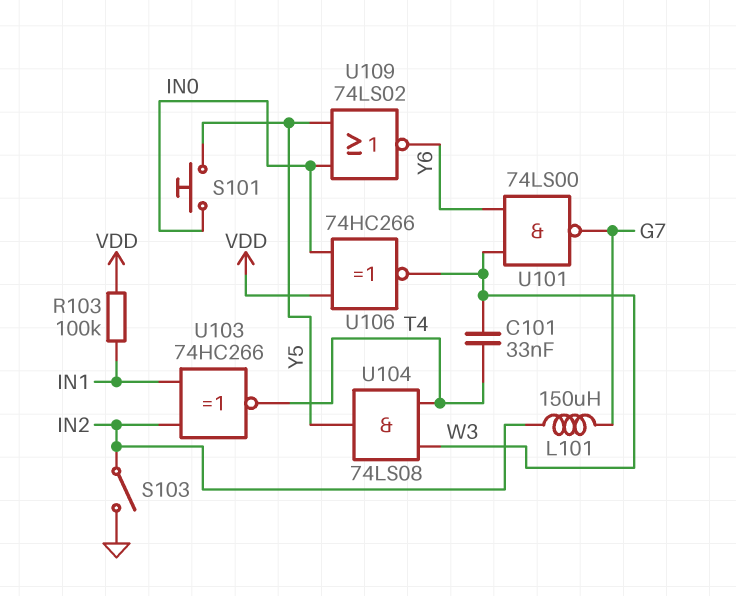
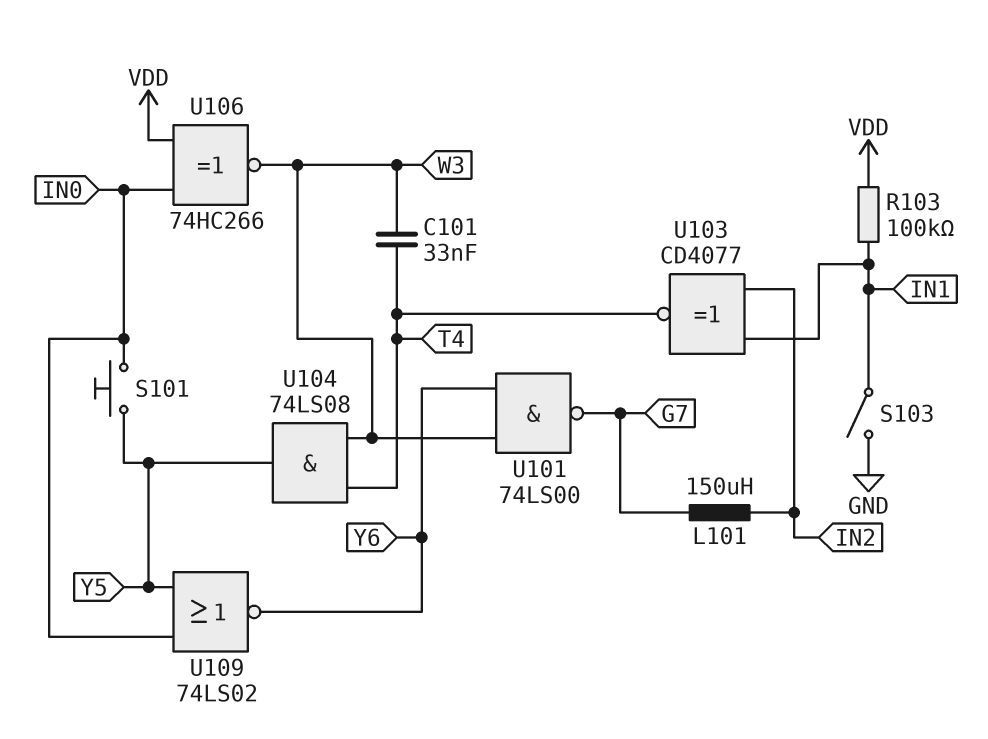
S103: switch (GND, IN2) -> switch (GND, IN1)
U103: XNOR 74HC266 (in IN1, in IN2, out T4) -> XNOR CD4077 (in IN1, in IN2, out T4)

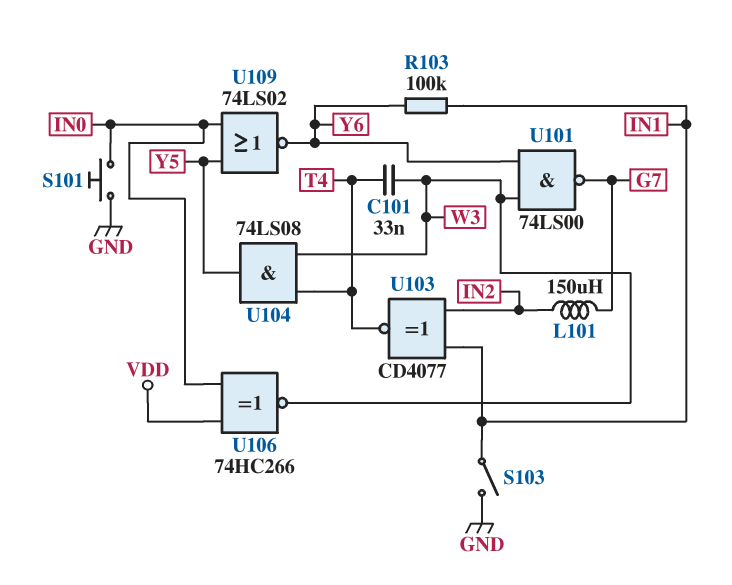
R103: 100k (IN1, VDD) -> 100k (IN1, Y6)
S101: button (IN0, Y5) -> button (GND, IN0)

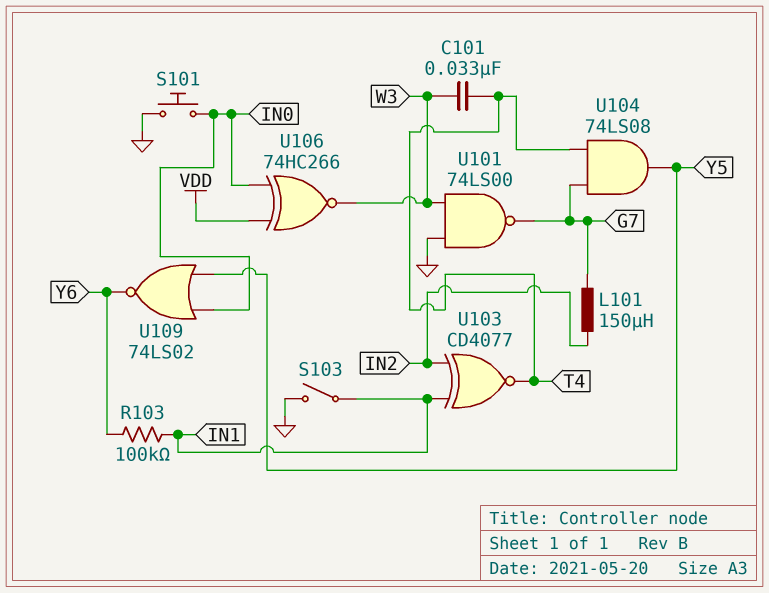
U101: NAND 74LS00 (in W3, in Y6, out G7) -> NAND 74LS00 (in GND, in W3, out G7)
U104: AND 74LS08 (in T4, in W3, out Y5) -> AND 74LS08 (in G7, in T4, out Y5)

